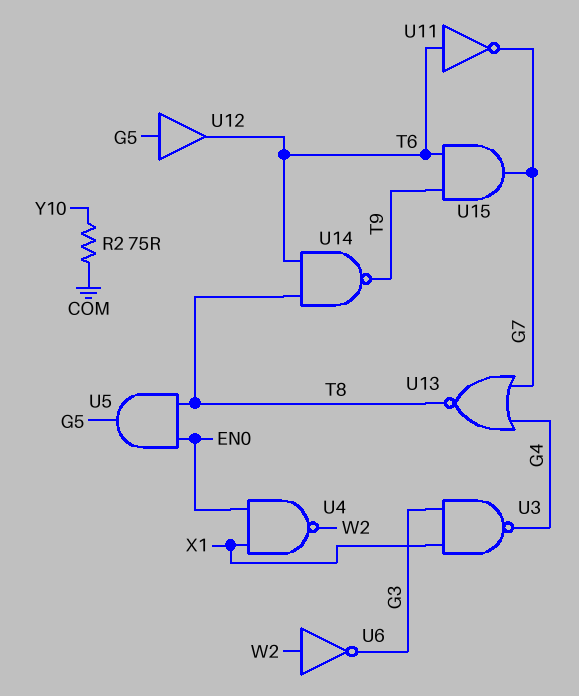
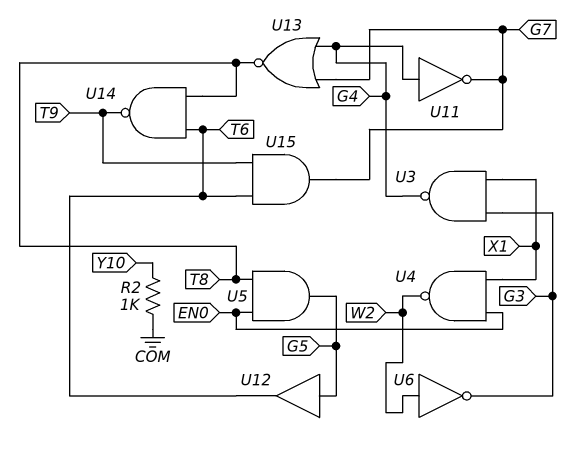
R2: 75 (COM, Y10) -> 1k (COM, Y10)
U11: NOT (in T6, out G7) -> NOT (in G4, out G7)

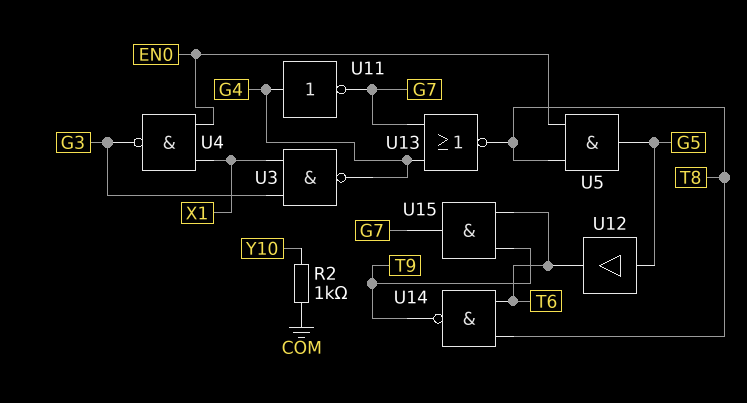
U4: NAND (in EN0, in X1, out W2) -> NAND (in EN0, in X1, out G3)
U6: NOT (in W2, out G3) -> none

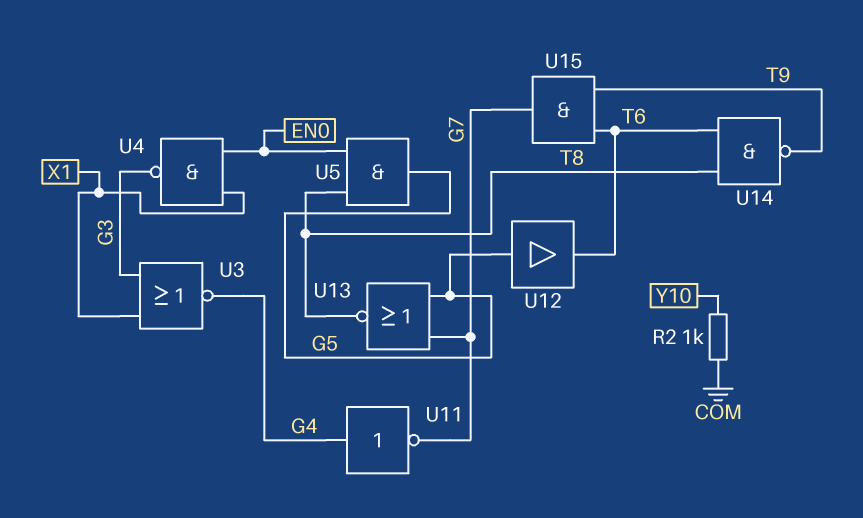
U3: NAND (in G3, in X1, out G4) -> NOR (in G3, in X1, out G4)
U13: NOR (in G4, in G7, out T8) -> NOR (in G5, in G7, out T8)

